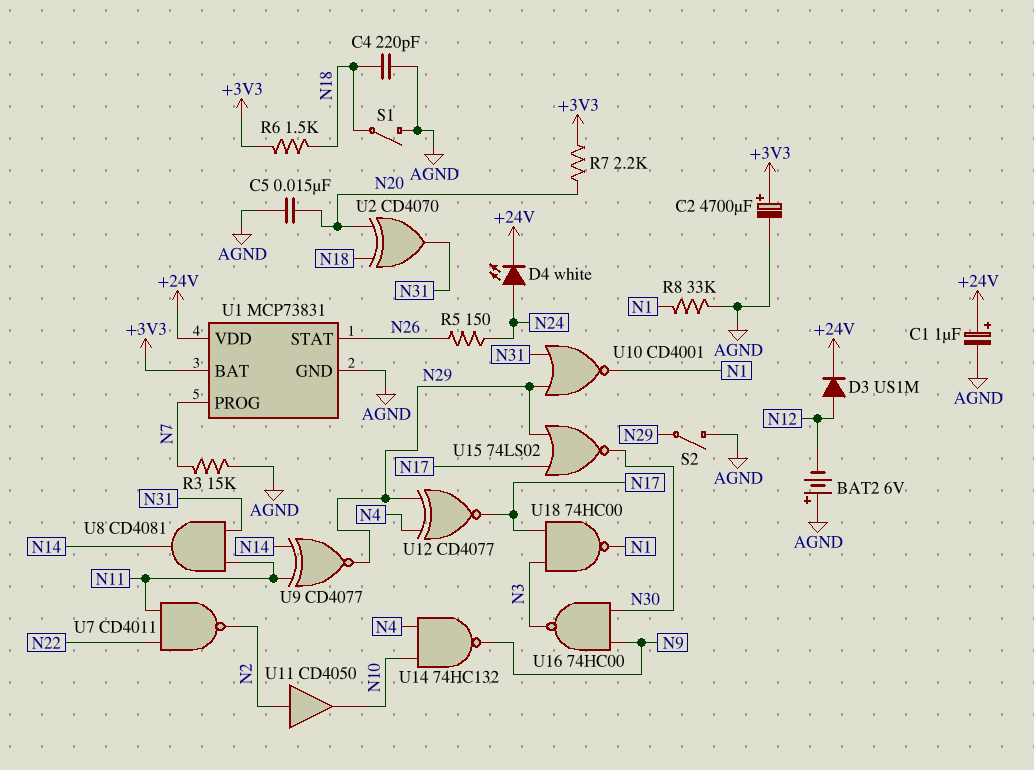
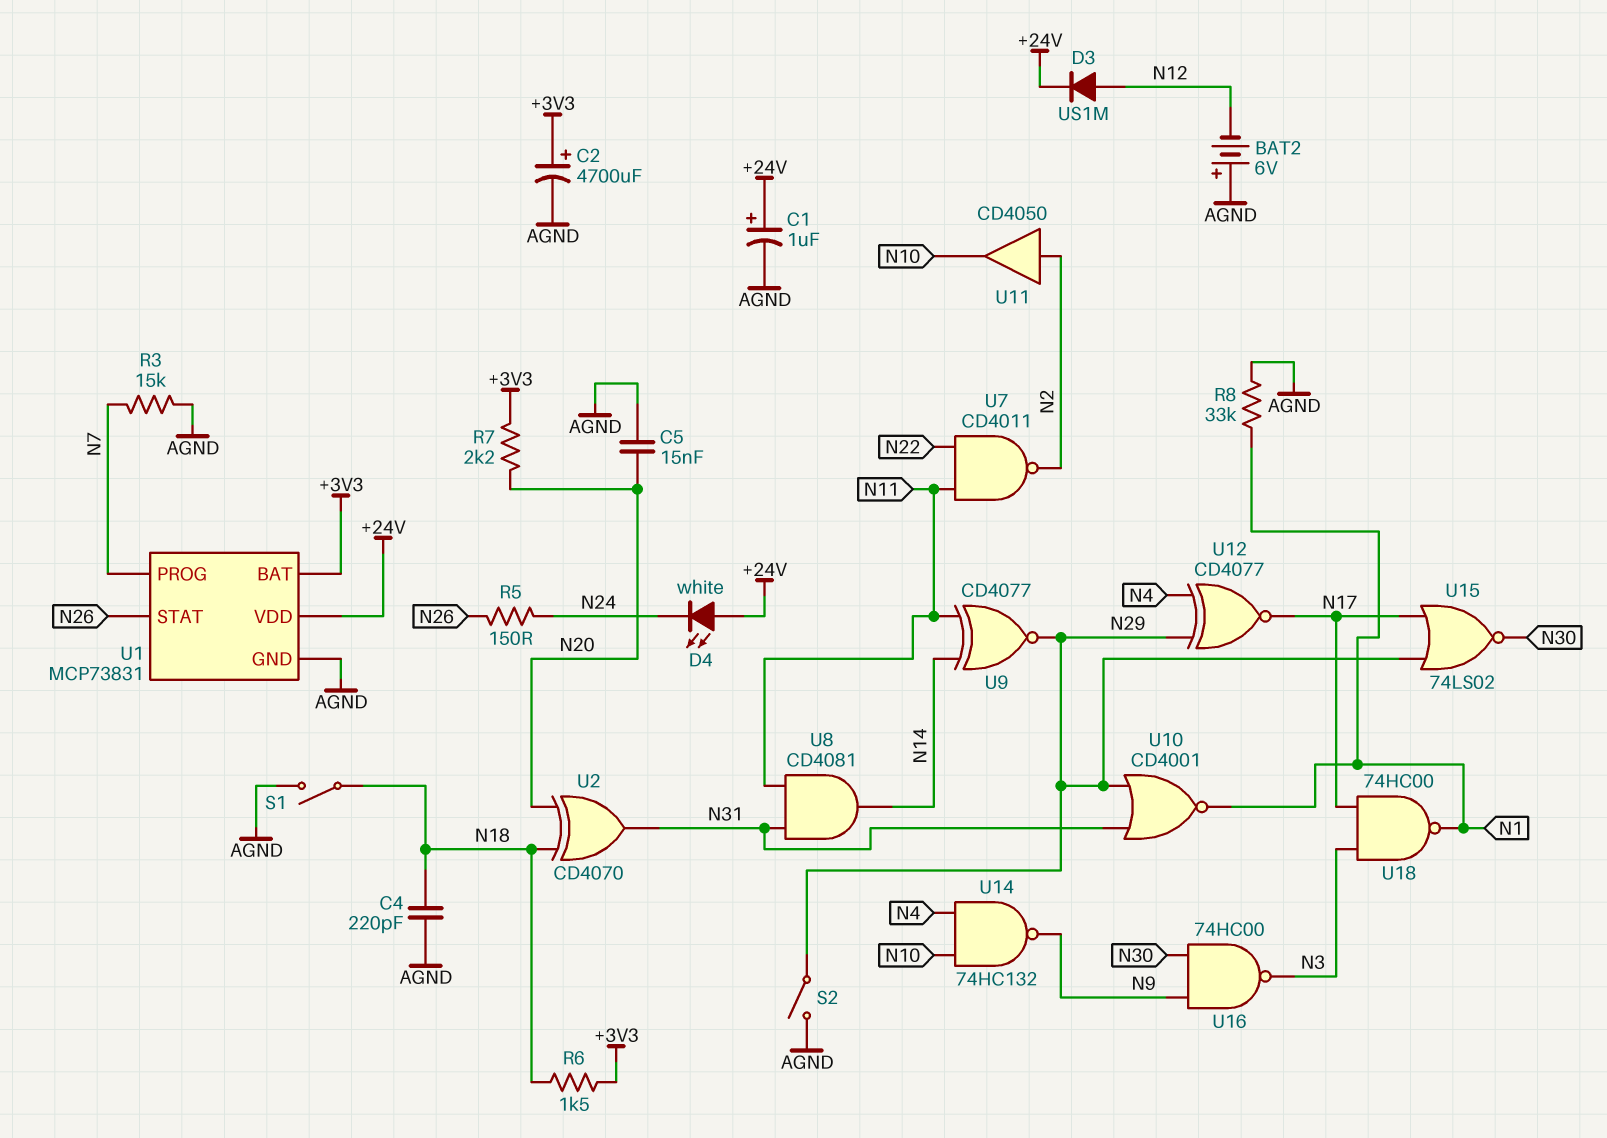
D4: LED white (A N24, K +24V) -> LED white (A +24V, K N24)

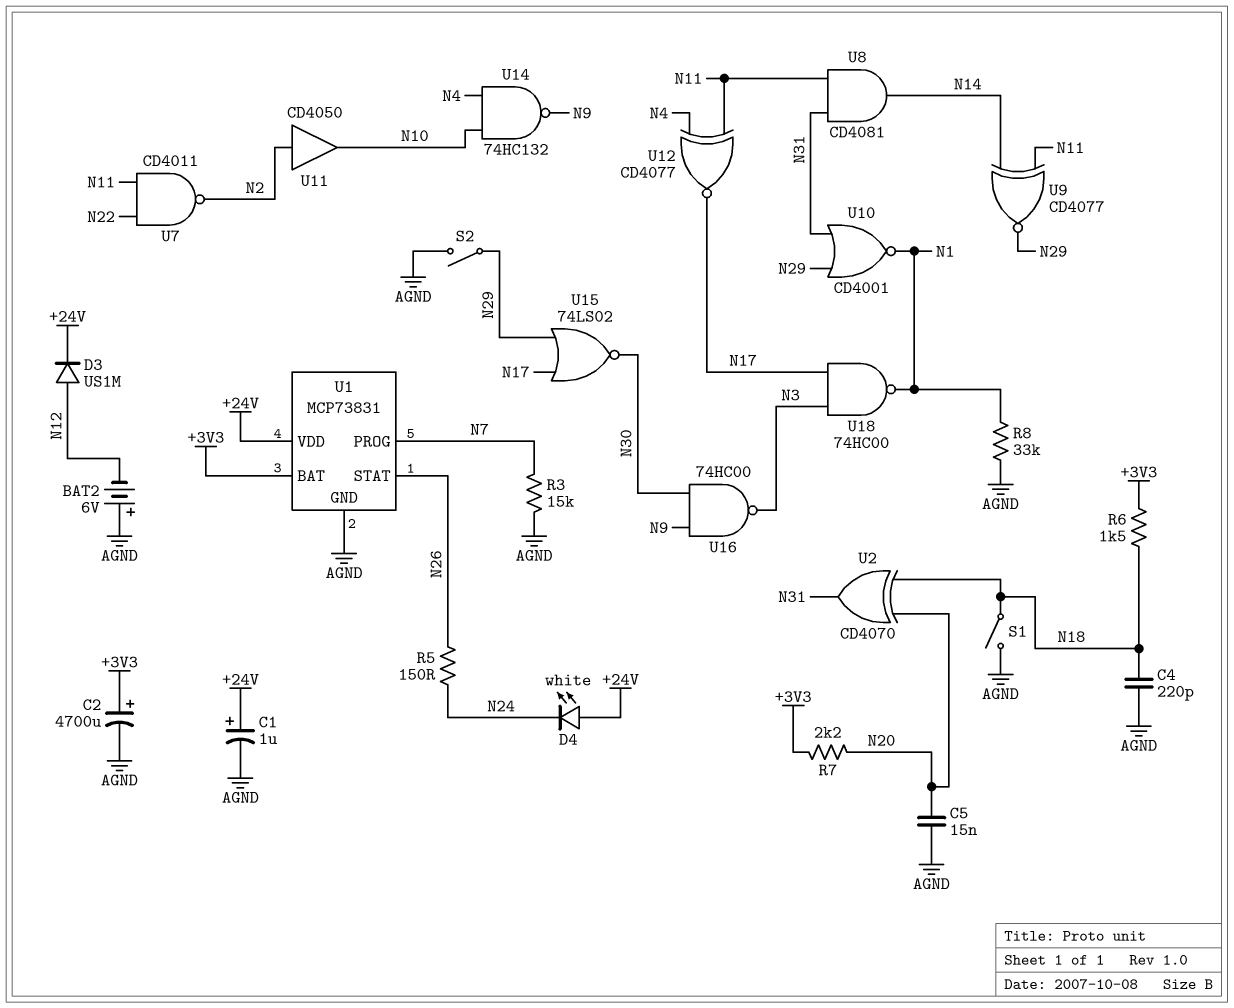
U12: XNOR CD4077 (in N4, in N29, out N17) -> XNOR CD4077 (in N4, in N11, out N17)

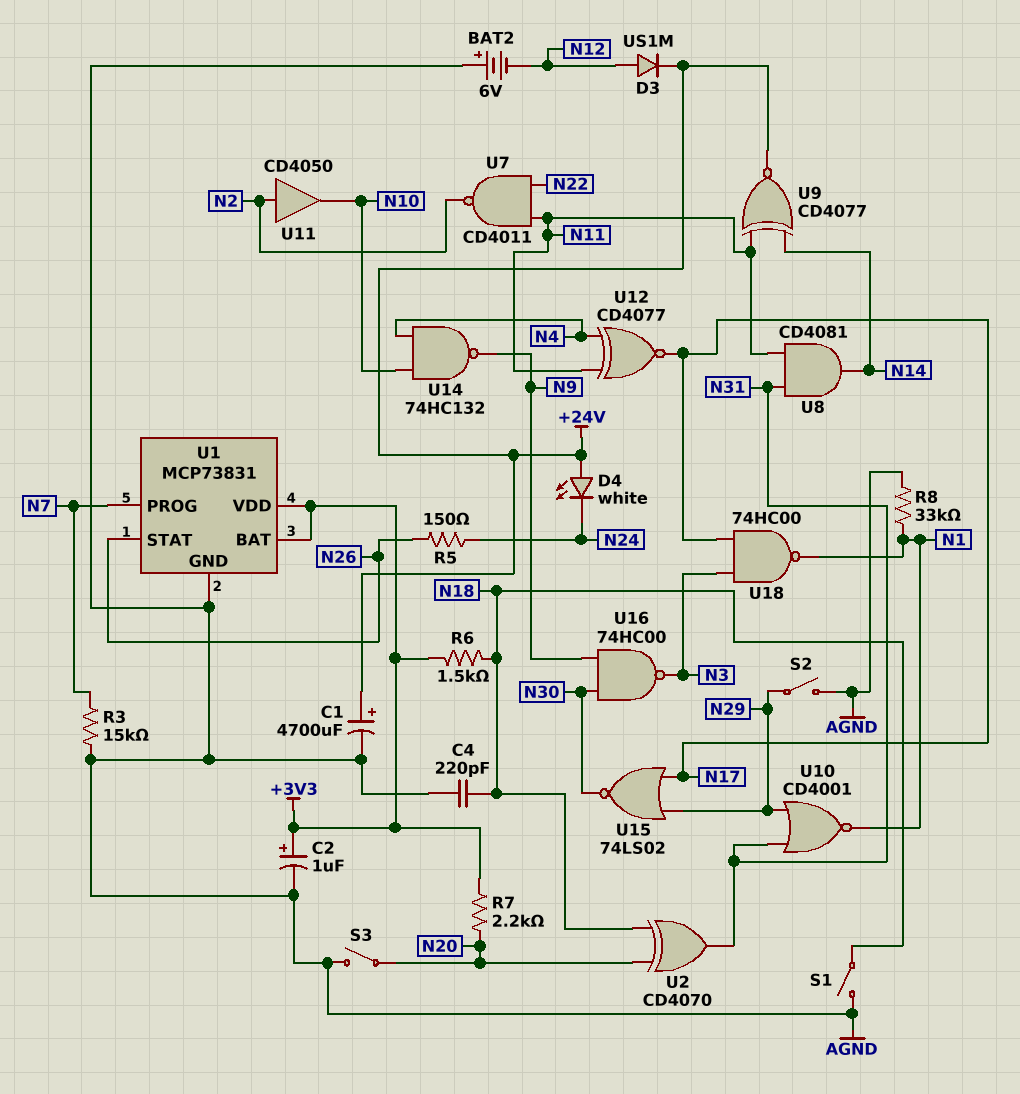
C1: 1uF (plus +24V, minus AGND) -> 4700uF (plus +24V, minus AGND)
C2: 4700uF (plus +3V3, minus AGND) -> 1uF (plus +3V3, minus AGND)
C5: 15nF (AGND, N20) -> none
S3: none -> switch (AGND, N20)
U1 pin VDD: +24V -> +3V3
U9: XNOR CD4077 (in N11, in N14, out N29) -> XNOR CD4077 (in N11, in N14, out +24V)

